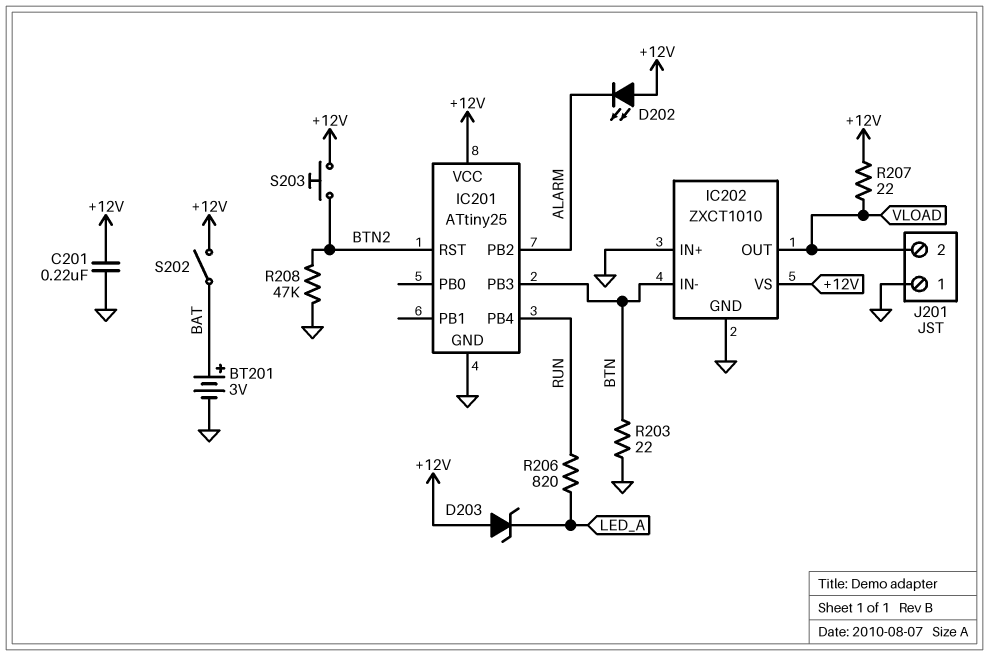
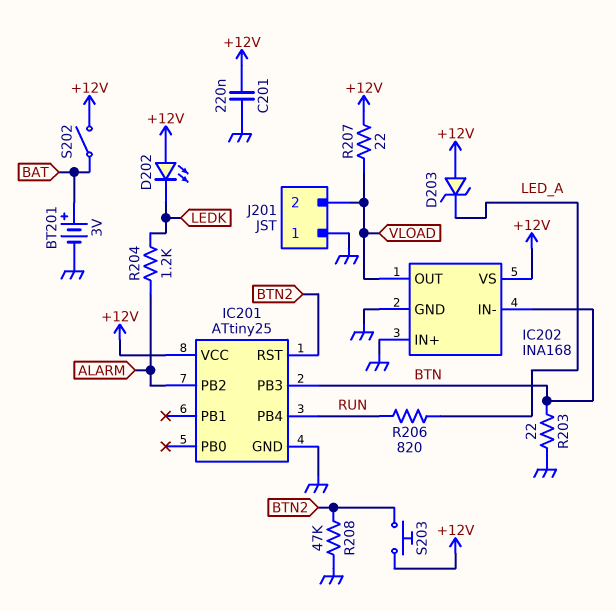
D202: LED (A +12V, K ALARM) -> LED (A +12V, K LEDK)
IC202: ZXCT1010 -> INA168
R204: none -> 1.2k (ALARM, LEDK)

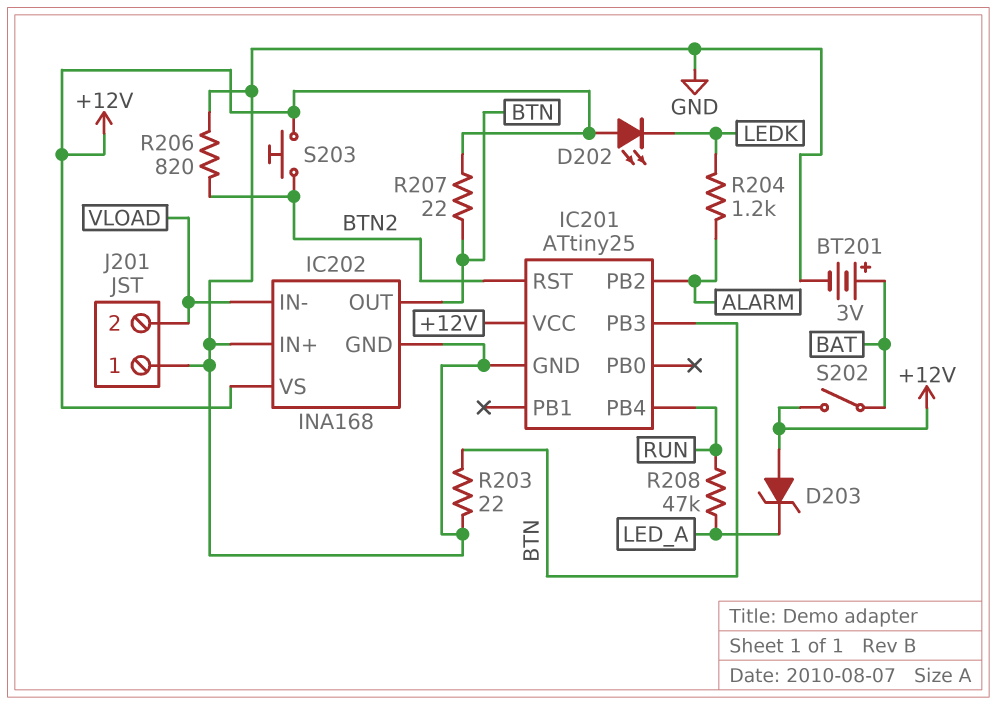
C201: 220nF (+12V, GND) -> none
IC202 pin IN-: BTN -> VLOAD
IC202 pin OUT: VLOAD -> BTN
R206: 820 (LED_A, RUN) -> 820 (BTN2, GND)
R207: 22 (+12V, VLOAD) -> 22 (+12V, BTN)
R208: 47k (BTN2, GND) -> 47k (LED_A, RUN)

